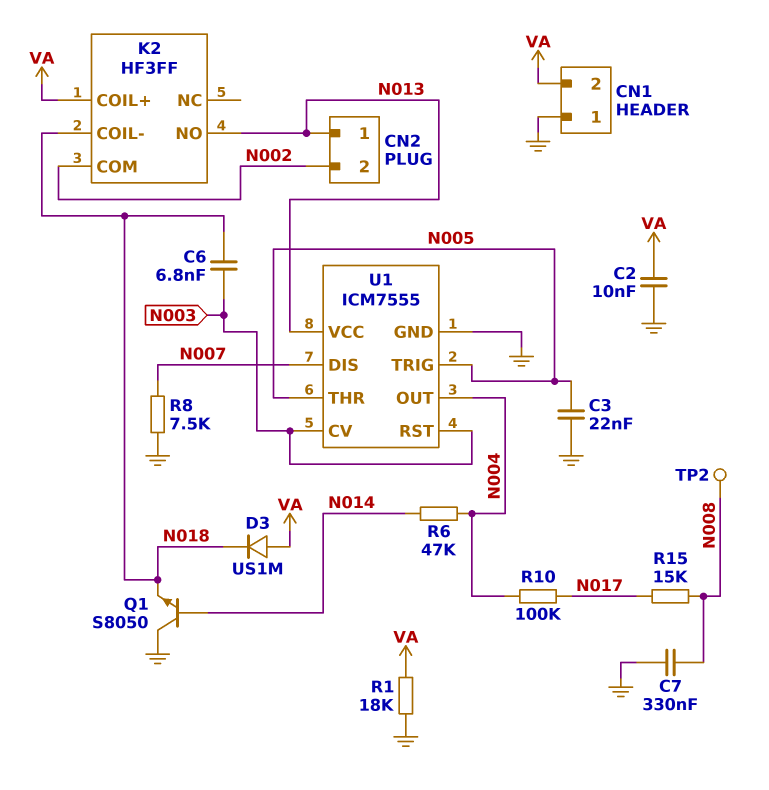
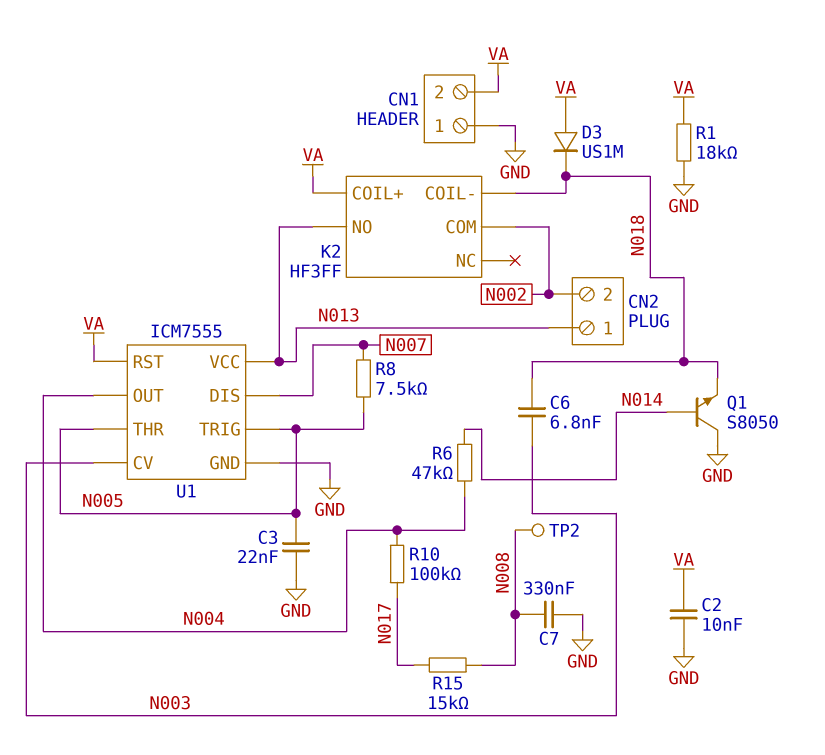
R8: 7.5k (GND, N007) -> 7.5k (N005, N007)
U1 pin RST: N003 -> VA

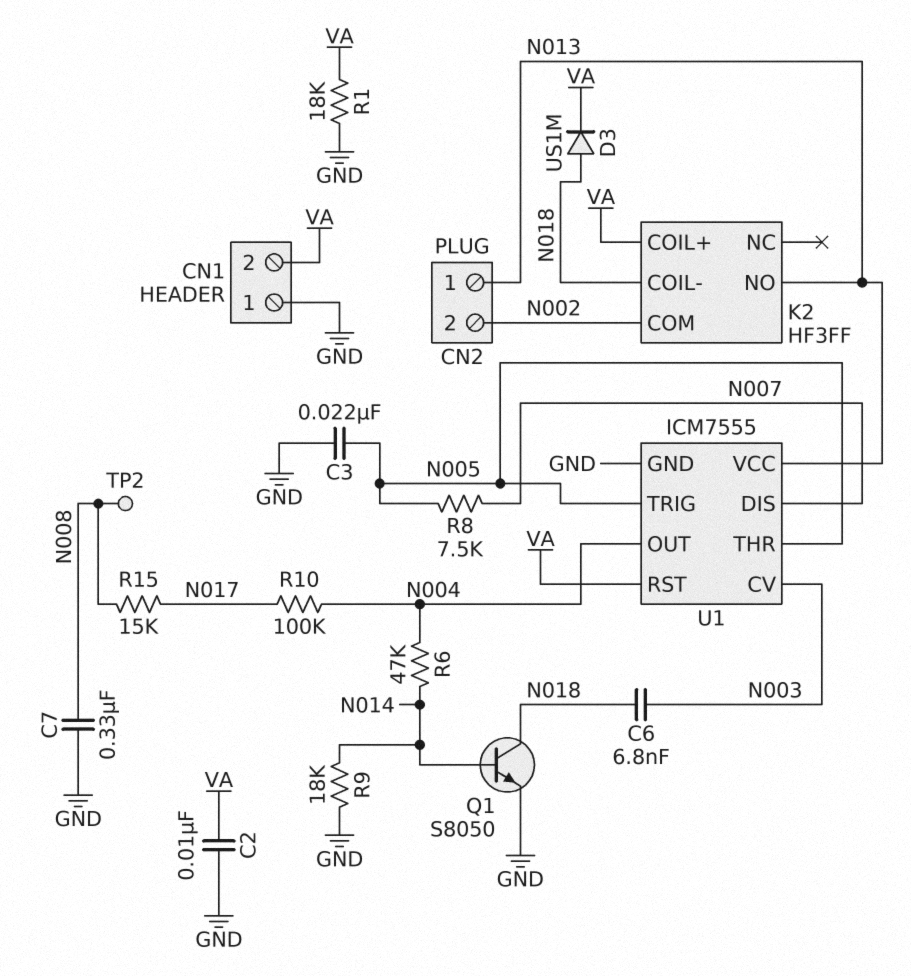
D3: diode US1M (A VA, K N018) -> diode US1M (A N018, K VA)
Q1: NPN S8050 (B N014, C GND, E N018) -> NPN S8050 (B N014, C N018, E GND)
R9: none -> 18k (GND, N014)

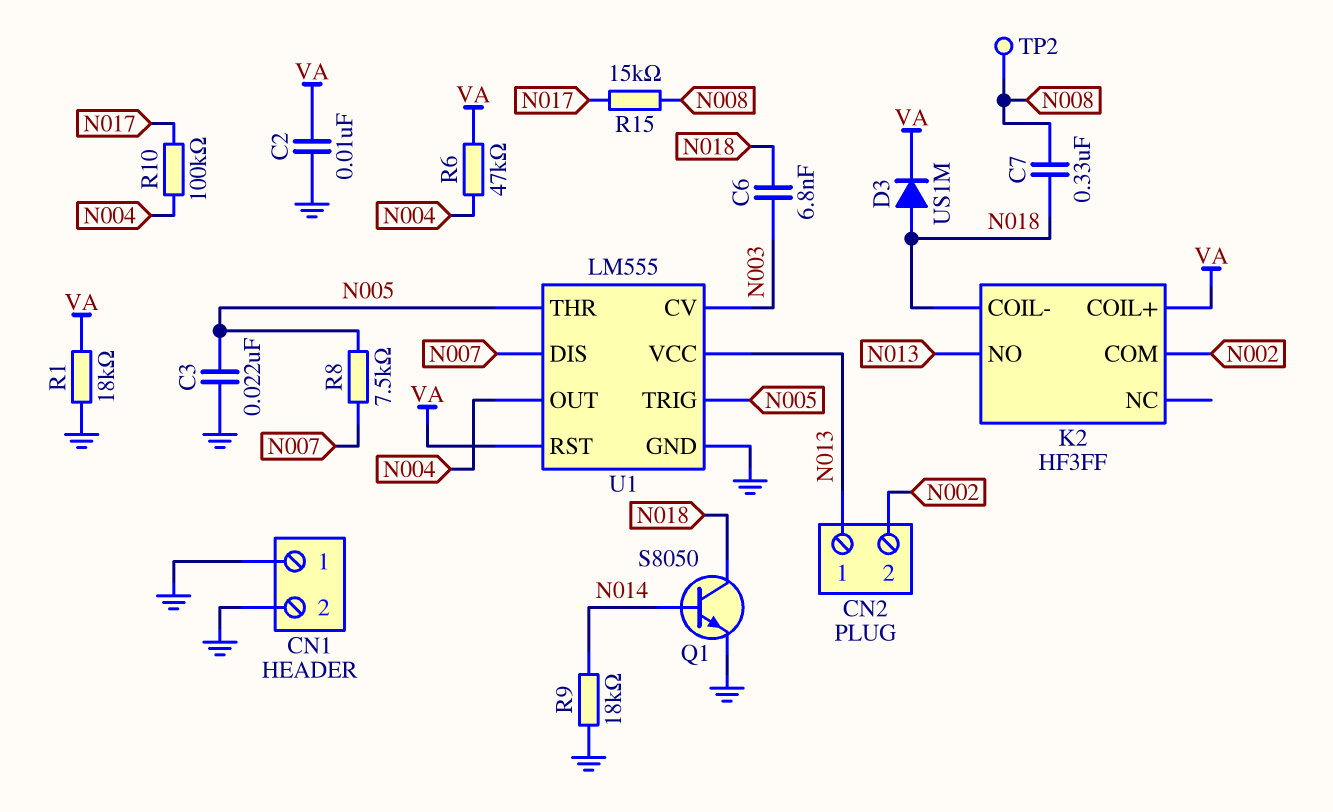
C7: 330nF (GND, N008) -> 330nF (N008, N018)
CN1 pin 2: VA -> GND
R6: 47k (N004, N014) -> 47k (N004, VA)
U1: ICM7555 -> LM555

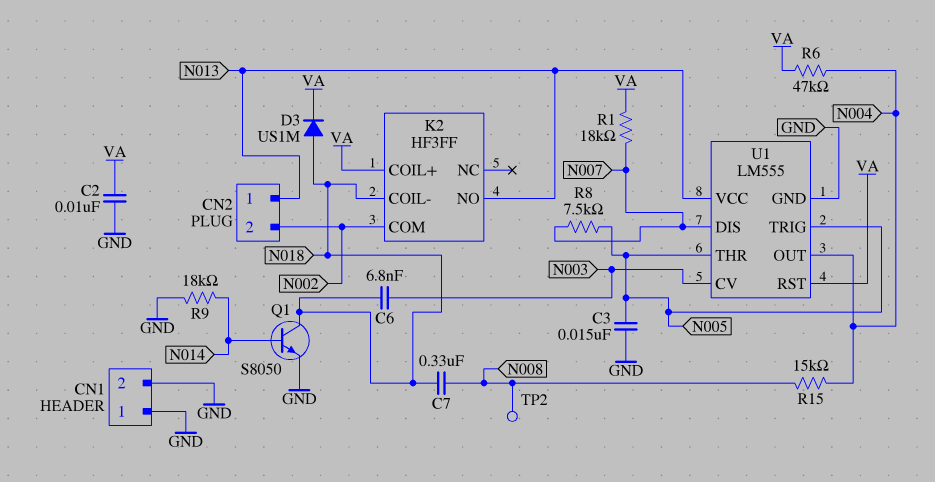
C3: 22nF (GND, N005) -> 15nF (GND, N005)
R1: 18k (GND, VA) -> 18k (N007, VA)
R10: 100k (N004, N017) -> none
R15: 15k (N008, N017) -> 15k (N004, N008)

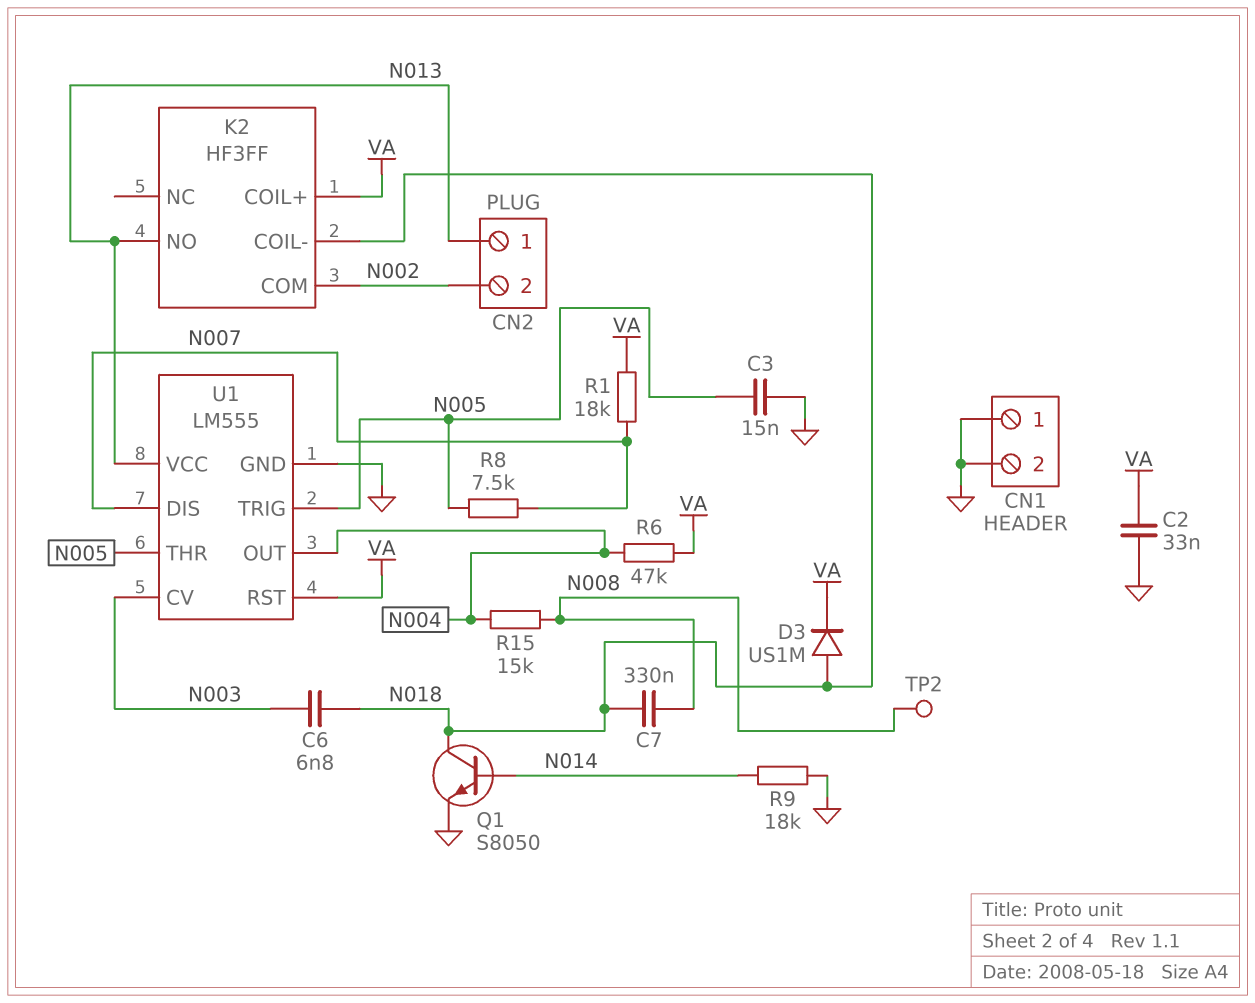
C2: 10nF (GND, VA) -> 33nF (GND, VA)

